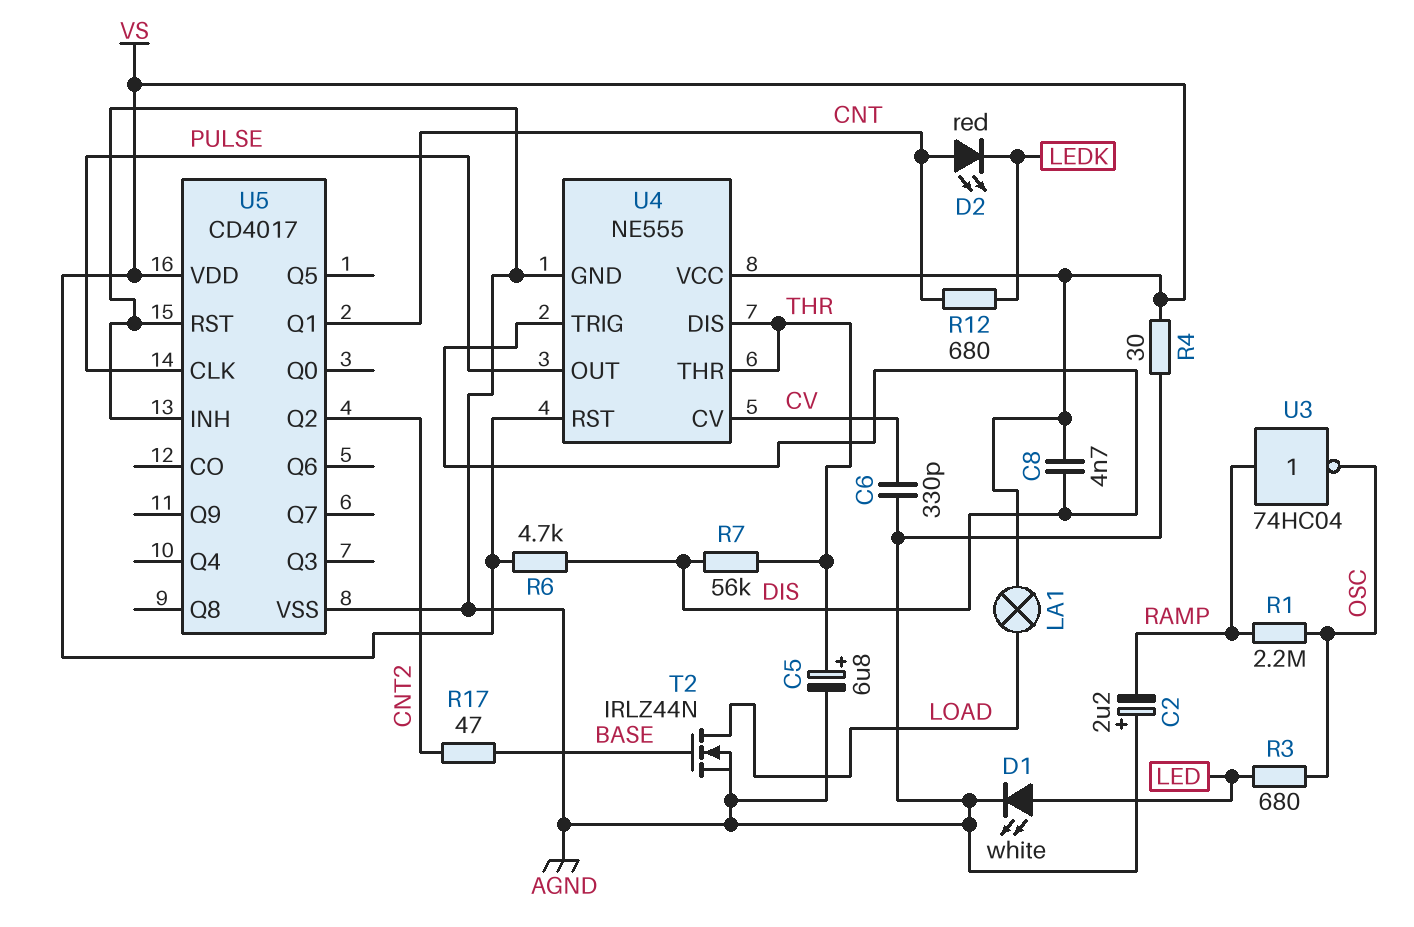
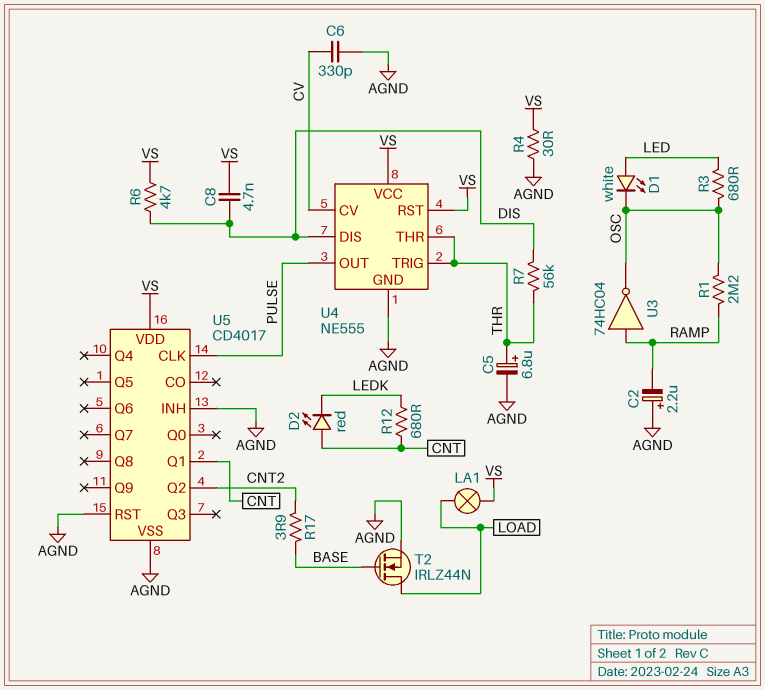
D1: LED white (A LED, K AGND) -> LED white (A LED, K OSC)
R17: 47 (BASE, CNT2) -> 3.9 (BASE, CNT2)
U4 pin DIS: THR -> DIS
U4 pin TRIG: DIS -> THR

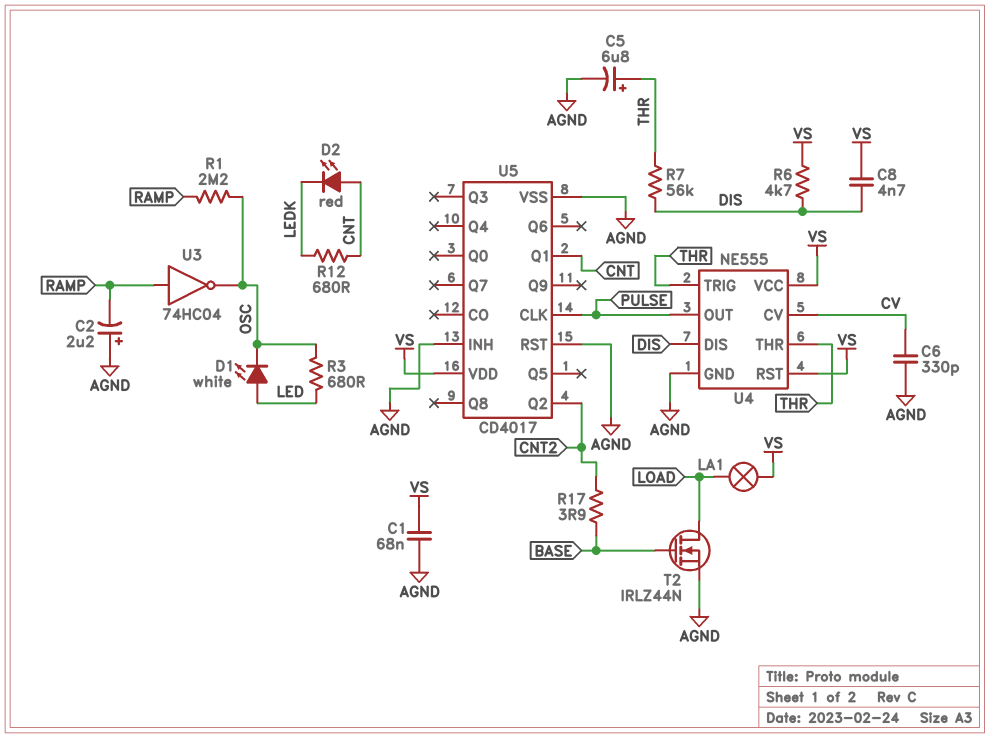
C1: none -> 68nF (AGND, VS)
R4: 30 (AGND, VS) -> none

